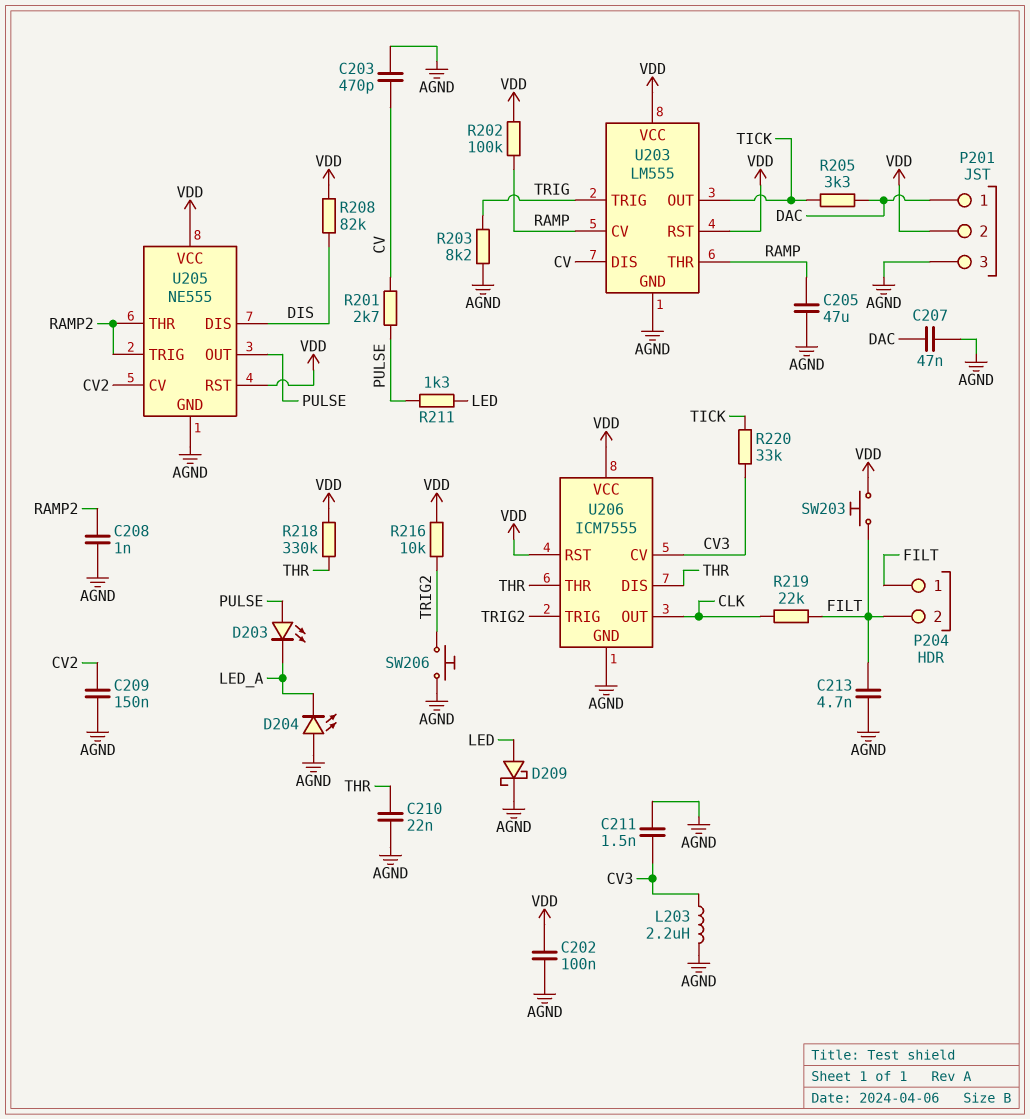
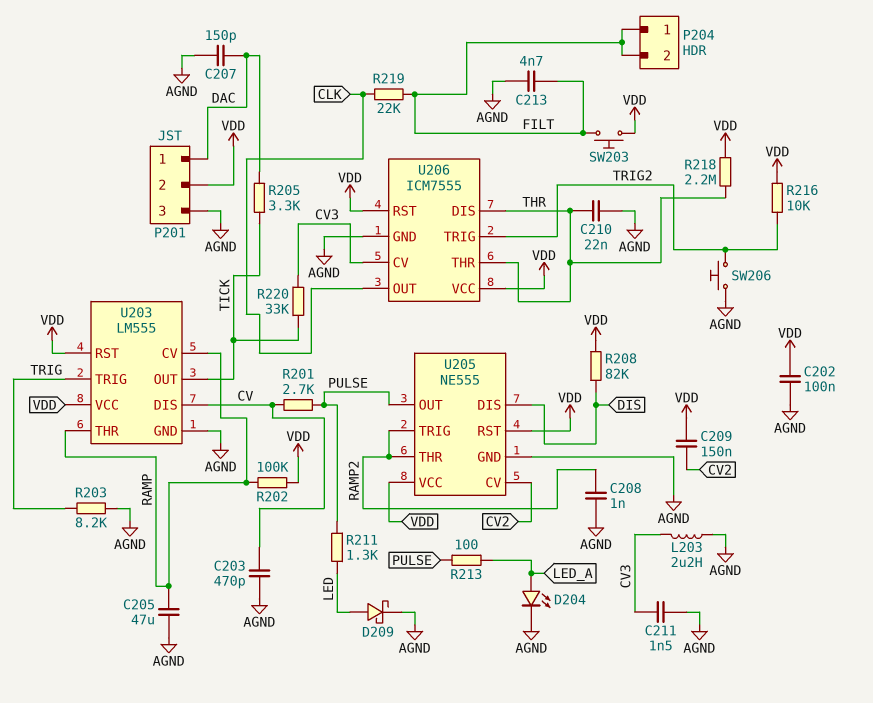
C207: 47nF (AGND, DAC) -> 150pF (AGND, DAC)
C209: 150nF (AGND, CV2) -> 150nF (CV2, VDD)
D203: LED (A PULSE, K LED_A) -> none
D204: LED (A AGND, K LED_A) -> LED (A LED_A, K AGND)
R213: none -> 100 (LED_A, PULSE)
R218: 330k (THR, VDD) -> 2.2M (THR, VDD)

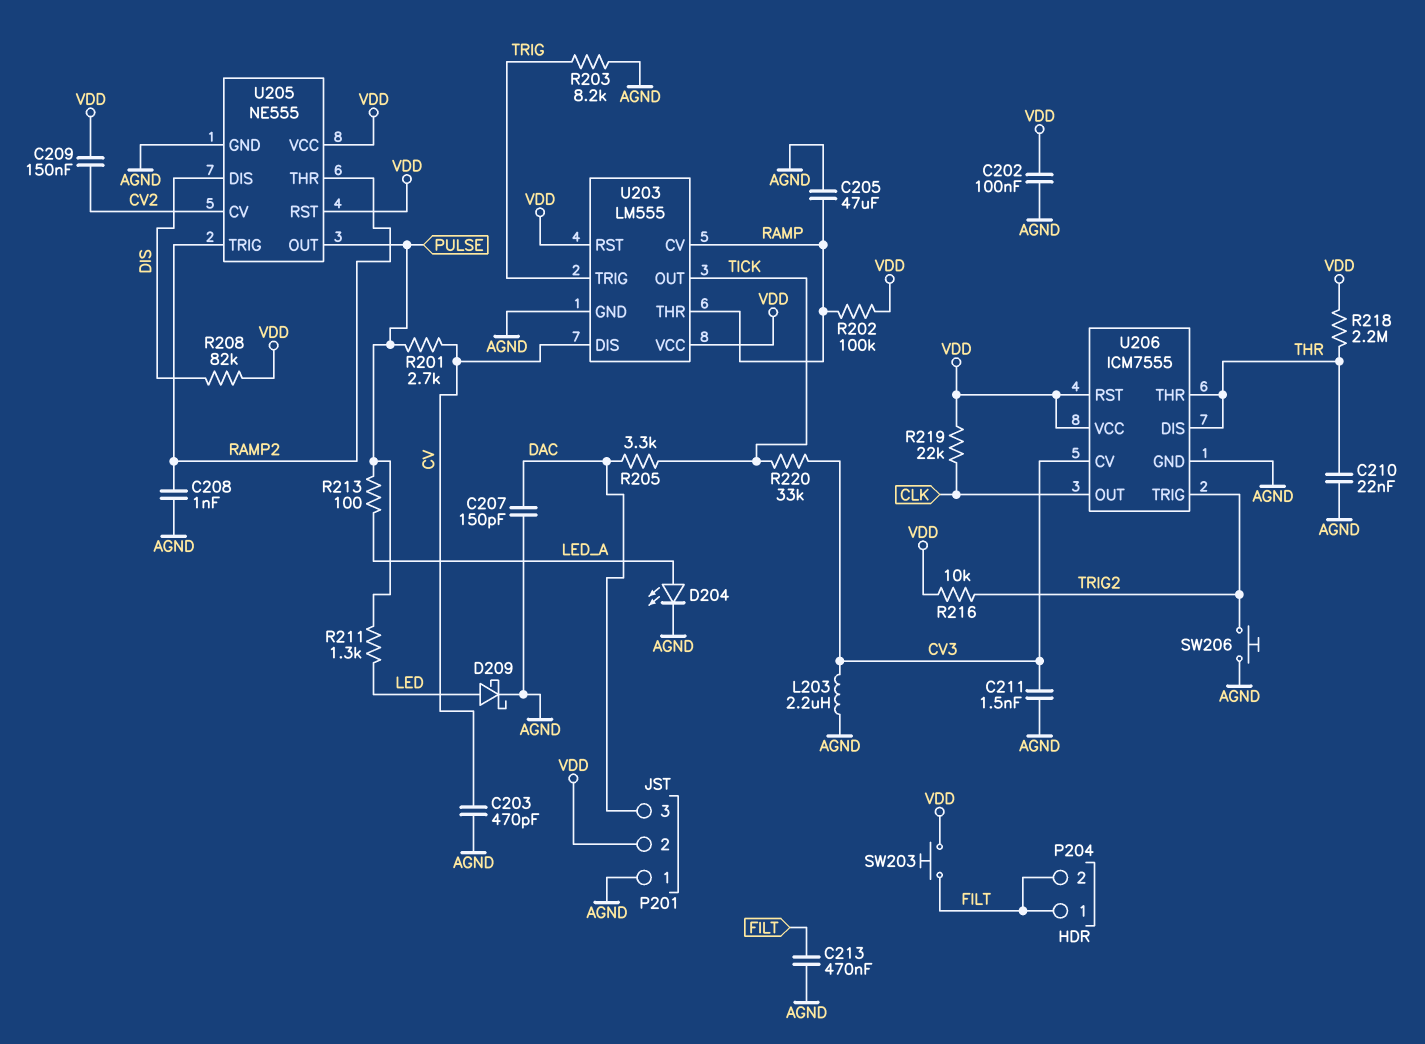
C213: 4.7nF (AGND, FILT) -> 470nF (AGND, FILT)
P201 pin 1: DAC -> AGND
P201 pin 3: AGND -> DAC
R219: 22k (CLK, FILT) -> 22k (CLK, VDD)

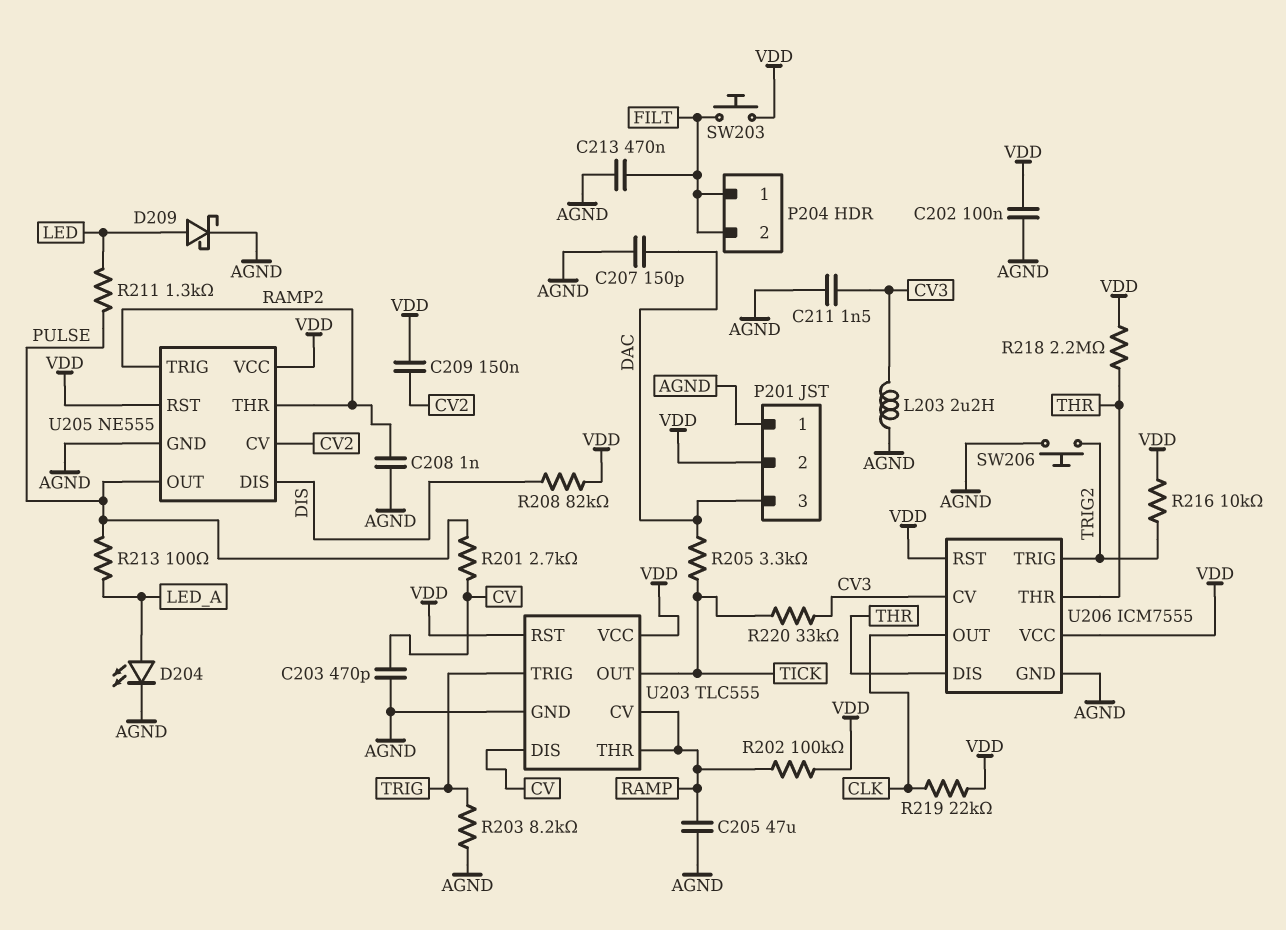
C210: 22nF (AGND, THR) -> none
U203: LM555 -> TLC555

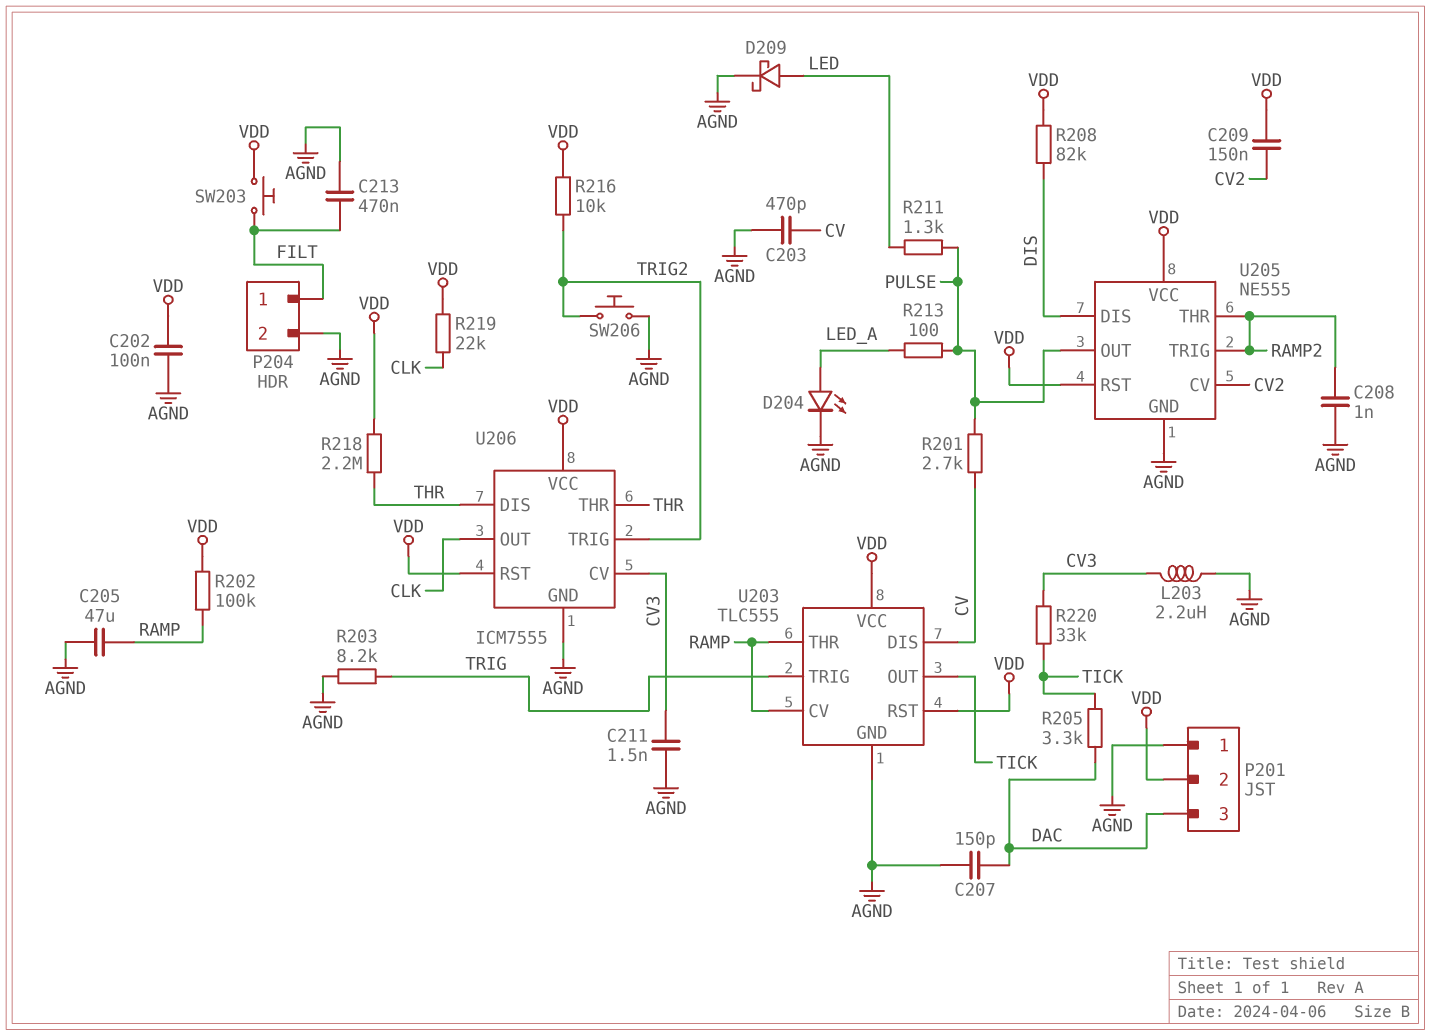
P204 pin 2: FILT -> AGND

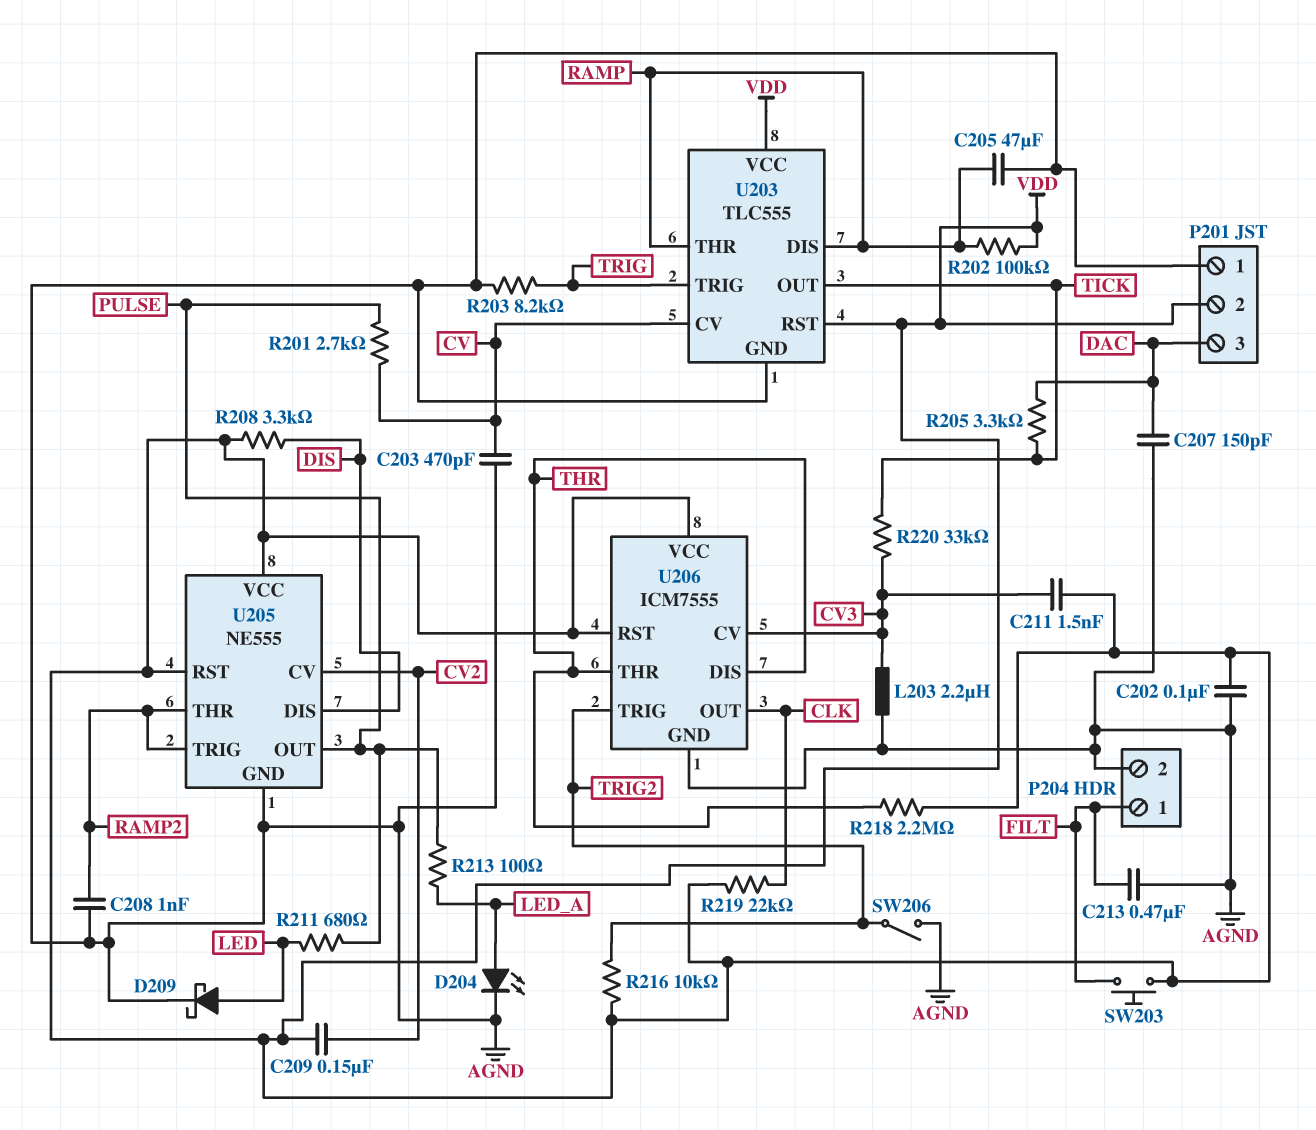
C211: 1.5nF (AGND, CV3) -> 1.5nF (CV3, VDD)
R208: 82k (DIS, VDD) -> 3.3k (DIS, VDD)
R211: 1.3k (LED, PULSE) -> 680 (LED, PULSE)
SW206: button (AGND, TRIG2) -> switch (AGND, TRIG2)
U203 pin CV: RAMP -> CV
U203 pin DIS: CV -> RAMP

